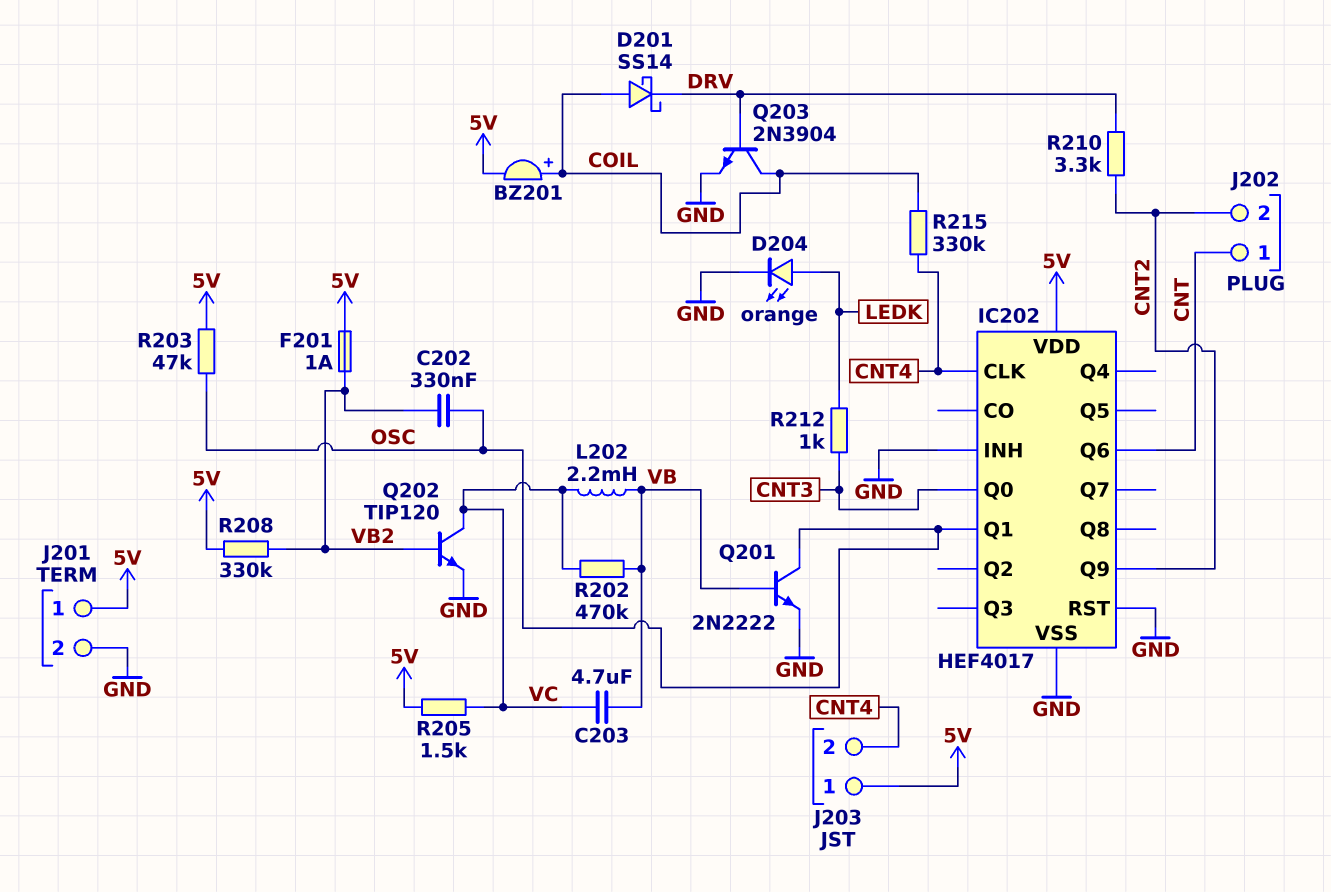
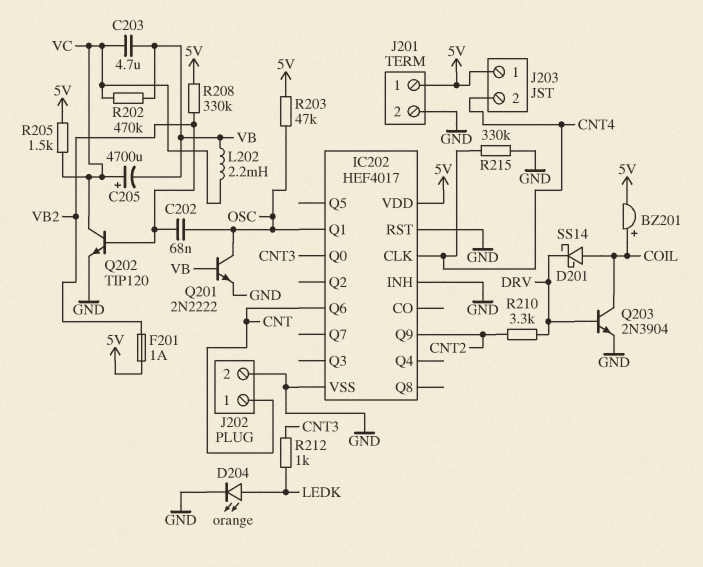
C202: 330nF (OSC, VB2) -> 68nF (OSC, VB2)
C205: none -> 4700uF (plus VC, minus VB)
J202 pin 2: CNT2 -> GND
R215: 330k (CNT4, COIL) -> 330k (CNT4, GND)

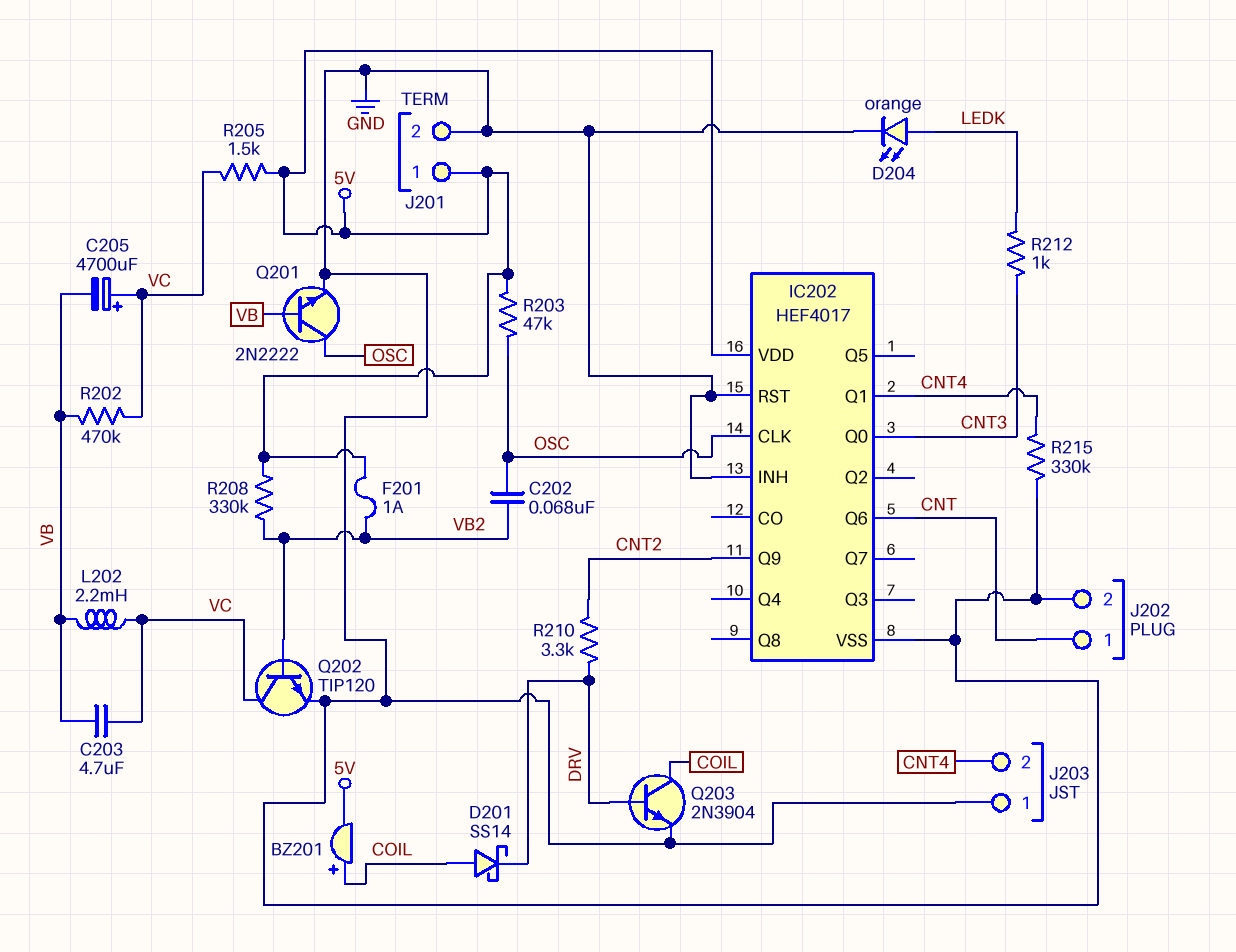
IC202 pin CLK: CNT4 -> OSC
IC202 pin Q1: OSC -> CNT4
J203 pin 1: 5V -> GND

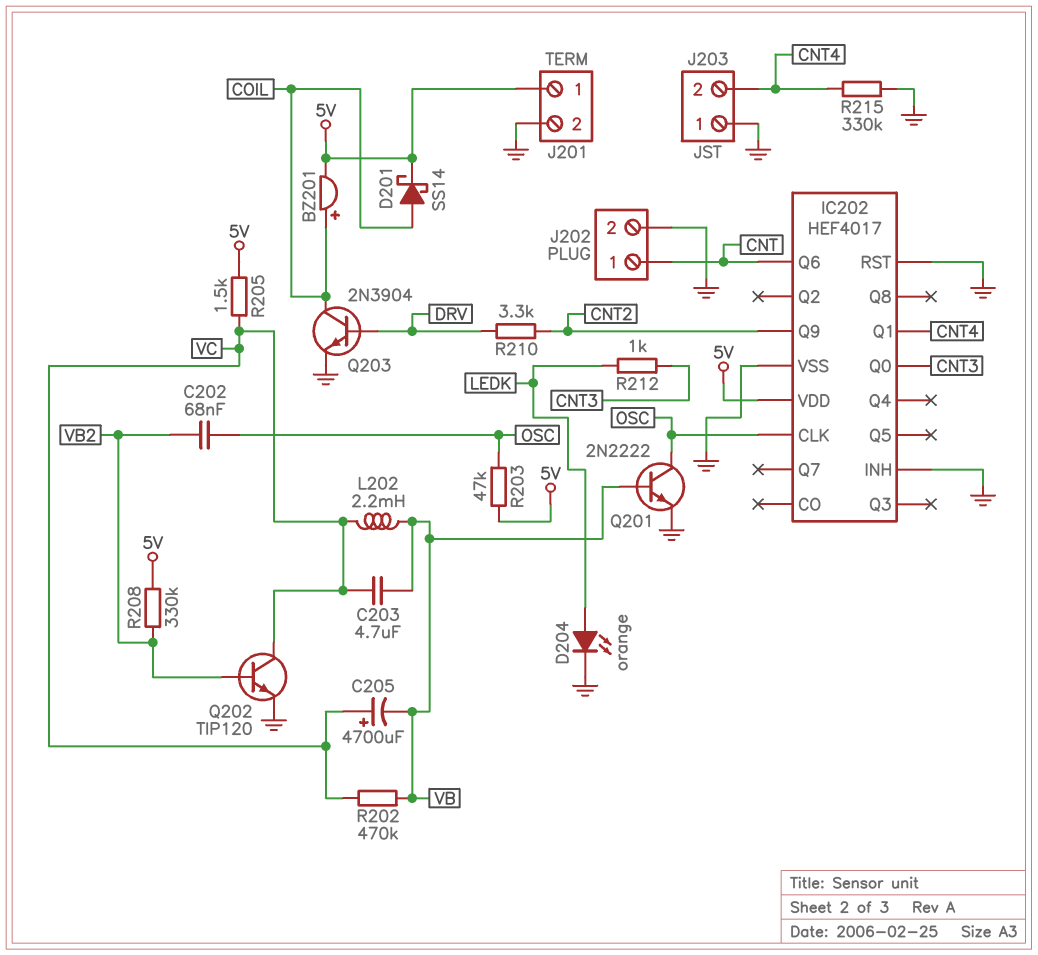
D201: schottky SS14 (A COIL, K DRV) -> schottky SS14 (A COIL, K 5V)
F201: 1A (5V, VB2) -> none

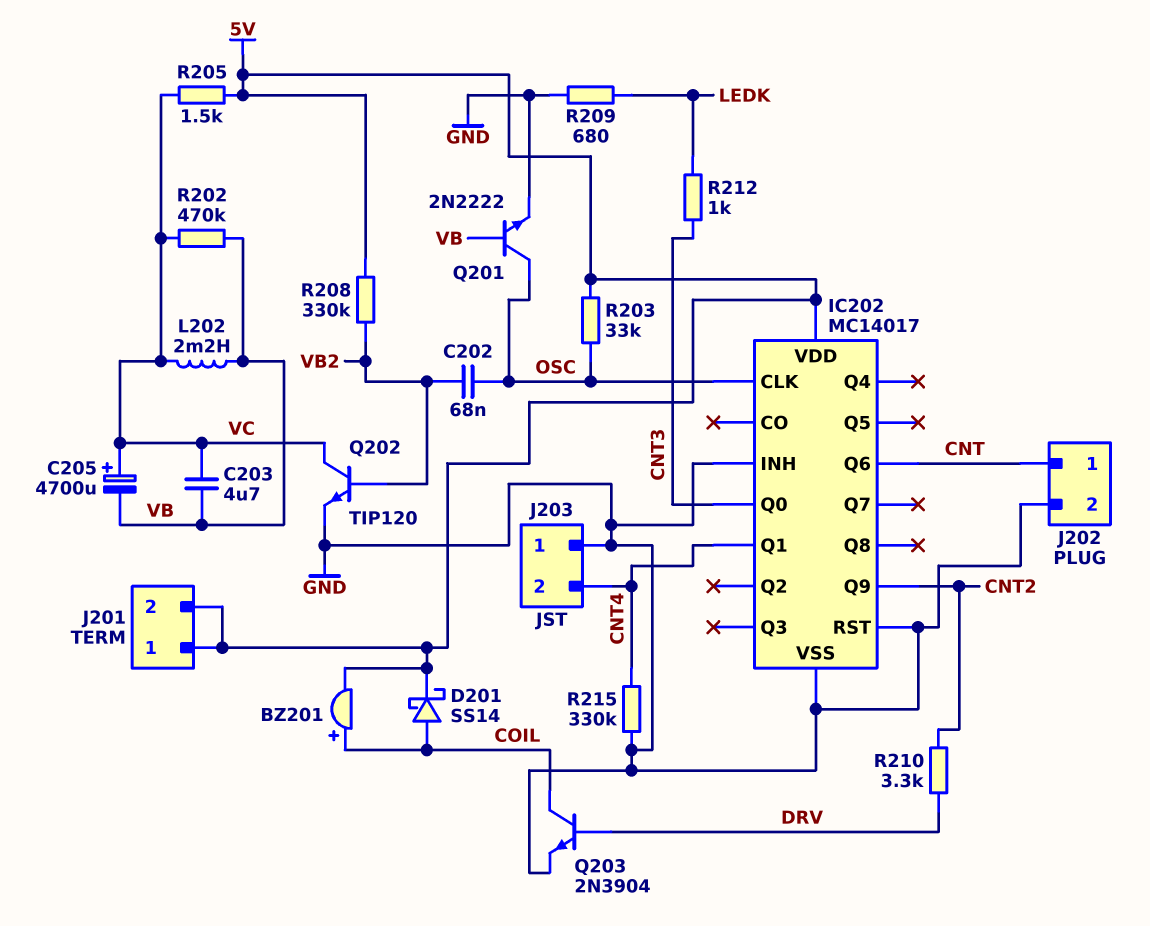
D204: LED orange (A LEDK, K GND) -> none
IC202: HEF4017 -> MC14017
J201 pin 2: GND -> 5V
R203: 47k (5V, OSC) -> 33k (5V, OSC)
R209: none -> 680 (GND, LEDK)

